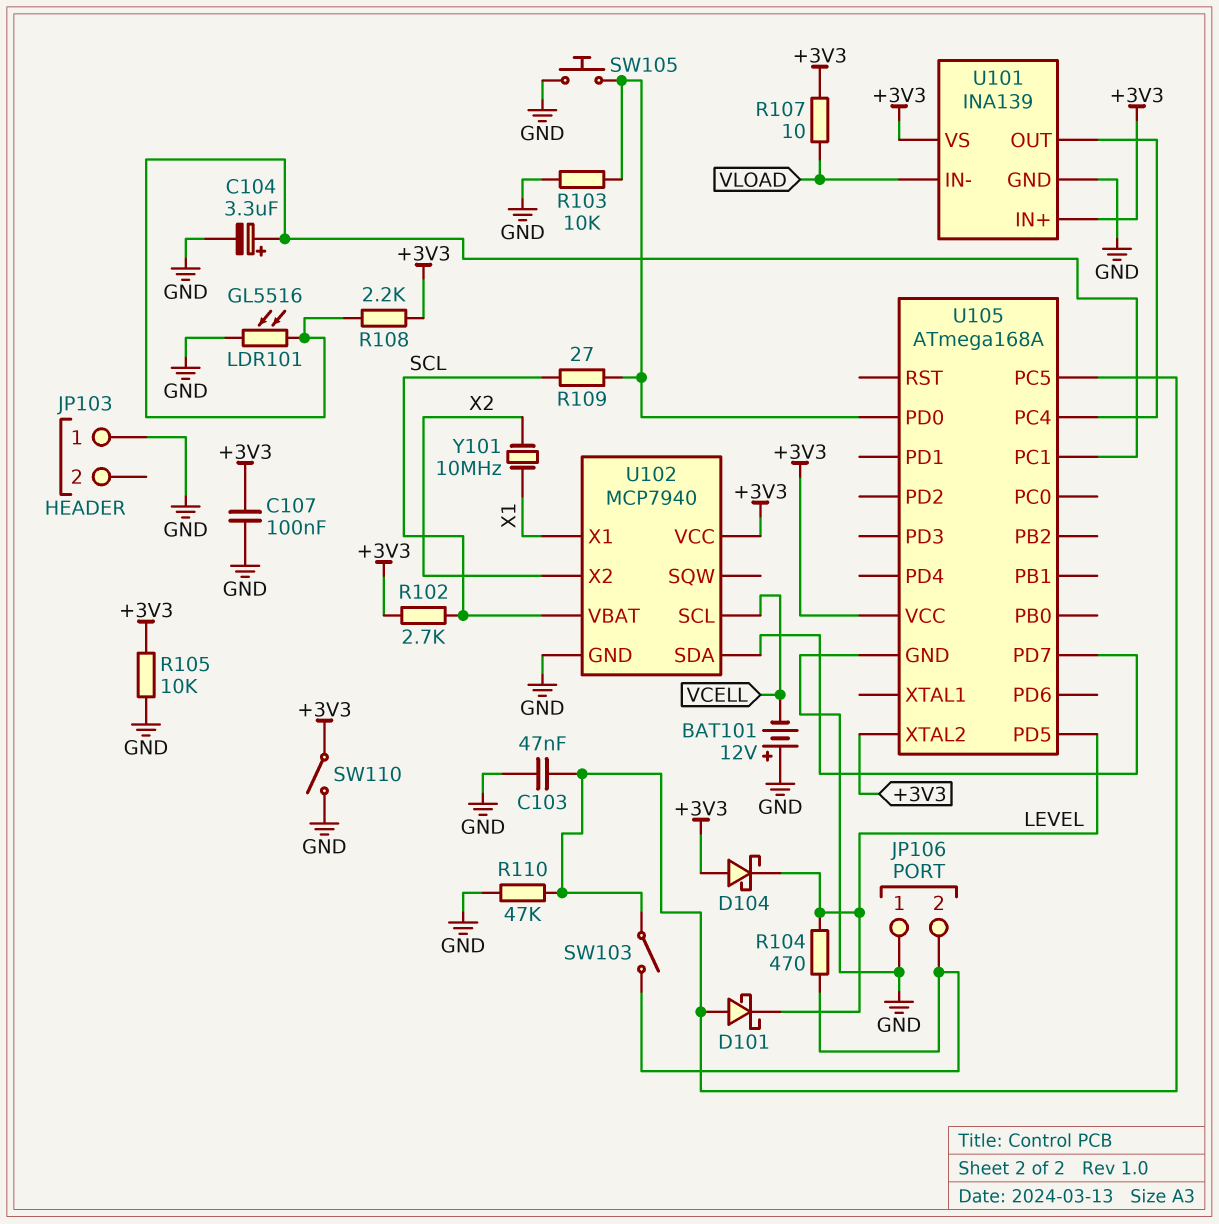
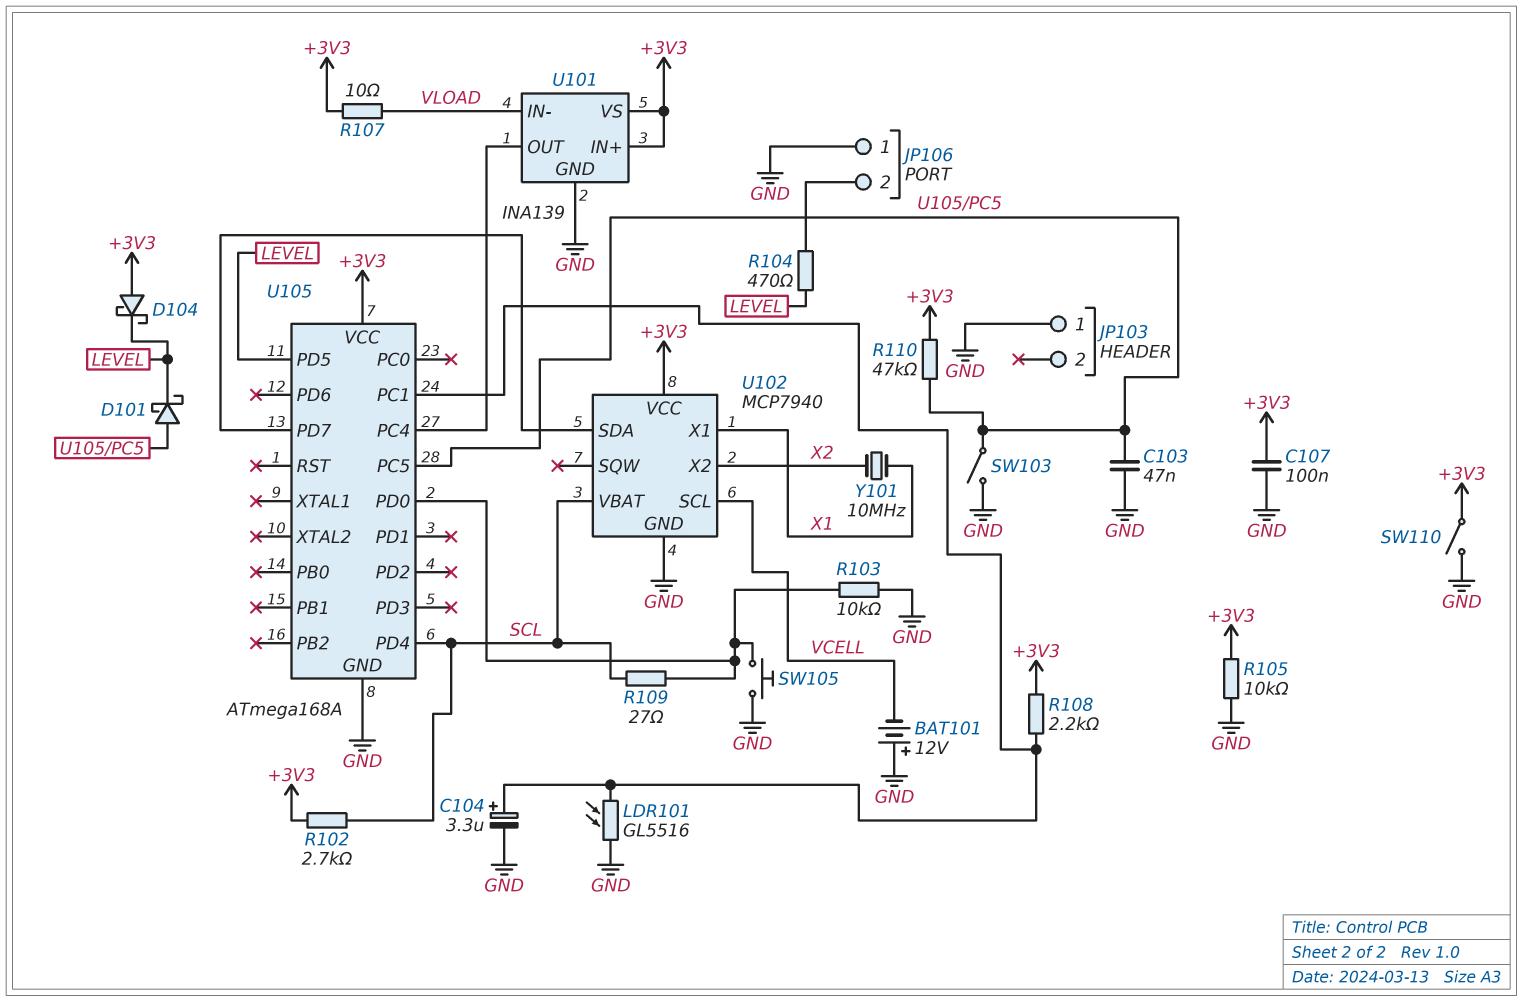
R110: 47k (GND, U105/PC5) -> 47k (+3V3, U105/PC5)
SW103: switch (JP106/2, U105/PC5) -> switch (GND, U105/PC5)
U105 pin PD4: none -> SCL
U105 pin XTAL2: +3V3 -> none

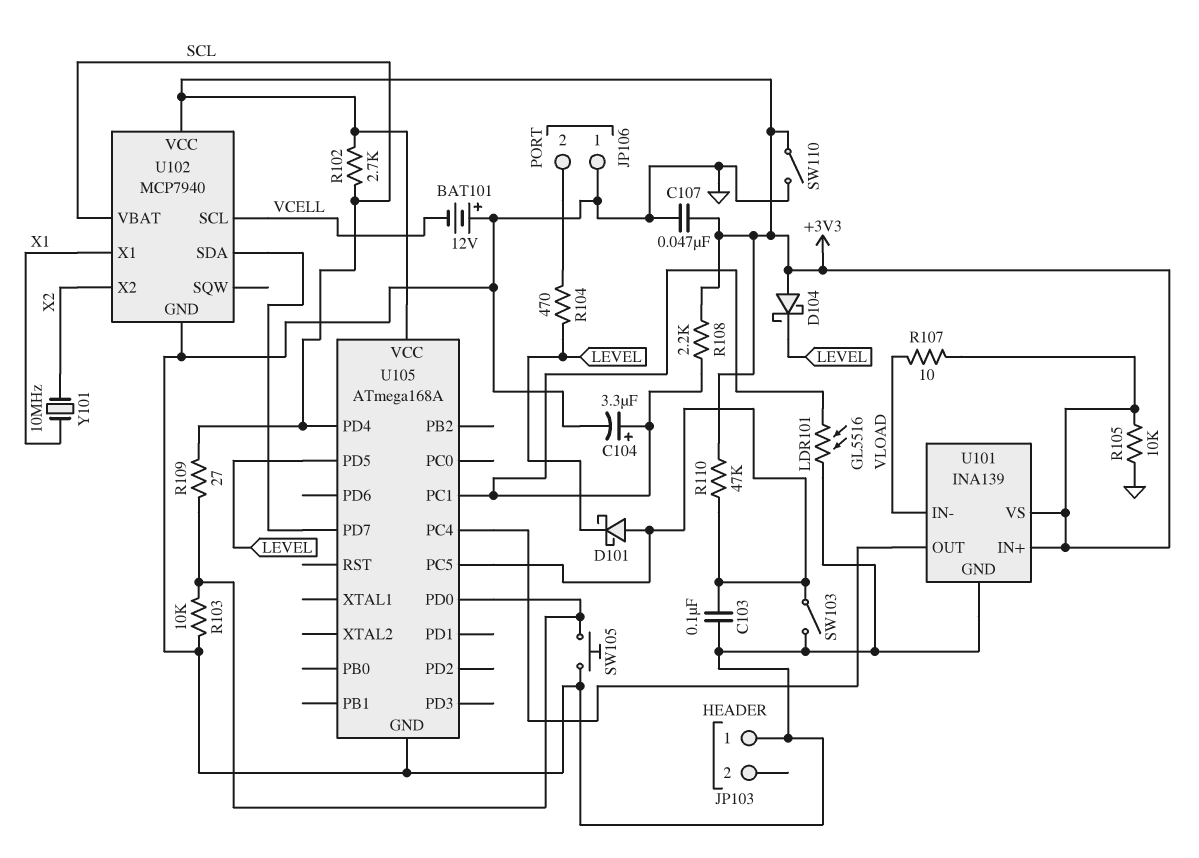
C103: 47nF (GND, U105/PC5) -> 100nF (GND, U105/PC5)
C107: 100nF (+3V3, GND) -> 47nF (+3V3, GND)

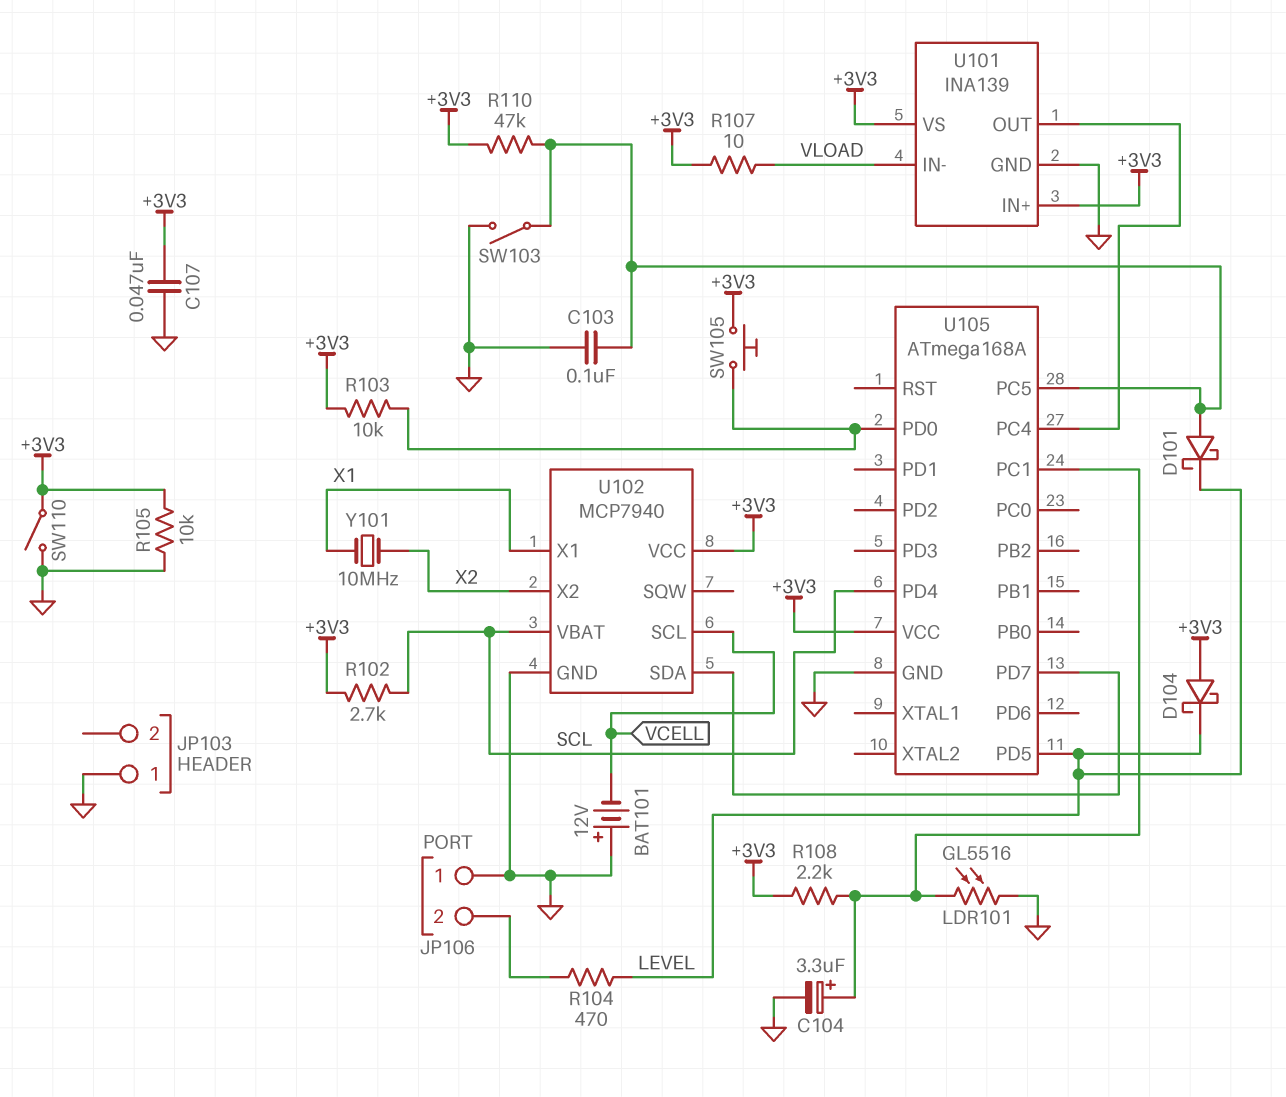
R103: 10k (GND, U105/PD0) -> 10k (+3V3, U105/PD0)
R109: 27 (SCL, U105/PD0) -> none
SW105: button (GND, U105/PD0) -> button (+3V3, U105/PD0)

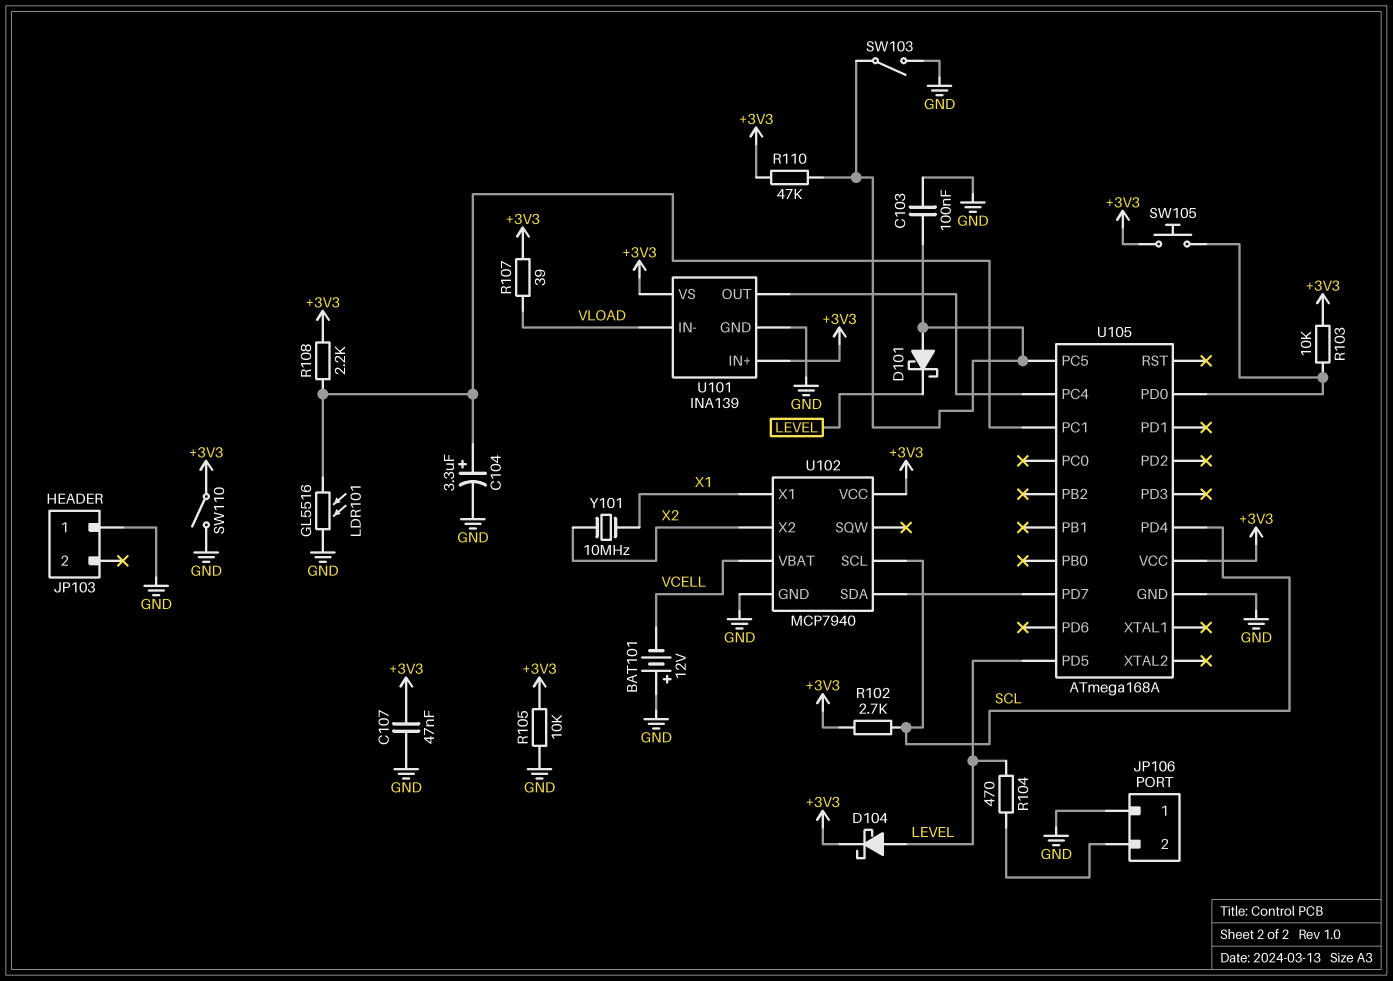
D104: schottky (A +3V3, K LEVEL) -> schottky (A LEVEL, K +3V3)
R107: 10 (+3V3, VLOAD) -> 39 (+3V3, VLOAD)
U102 pin SCL: VCELL -> SCL
U102 pin VBAT: SCL -> VCELL

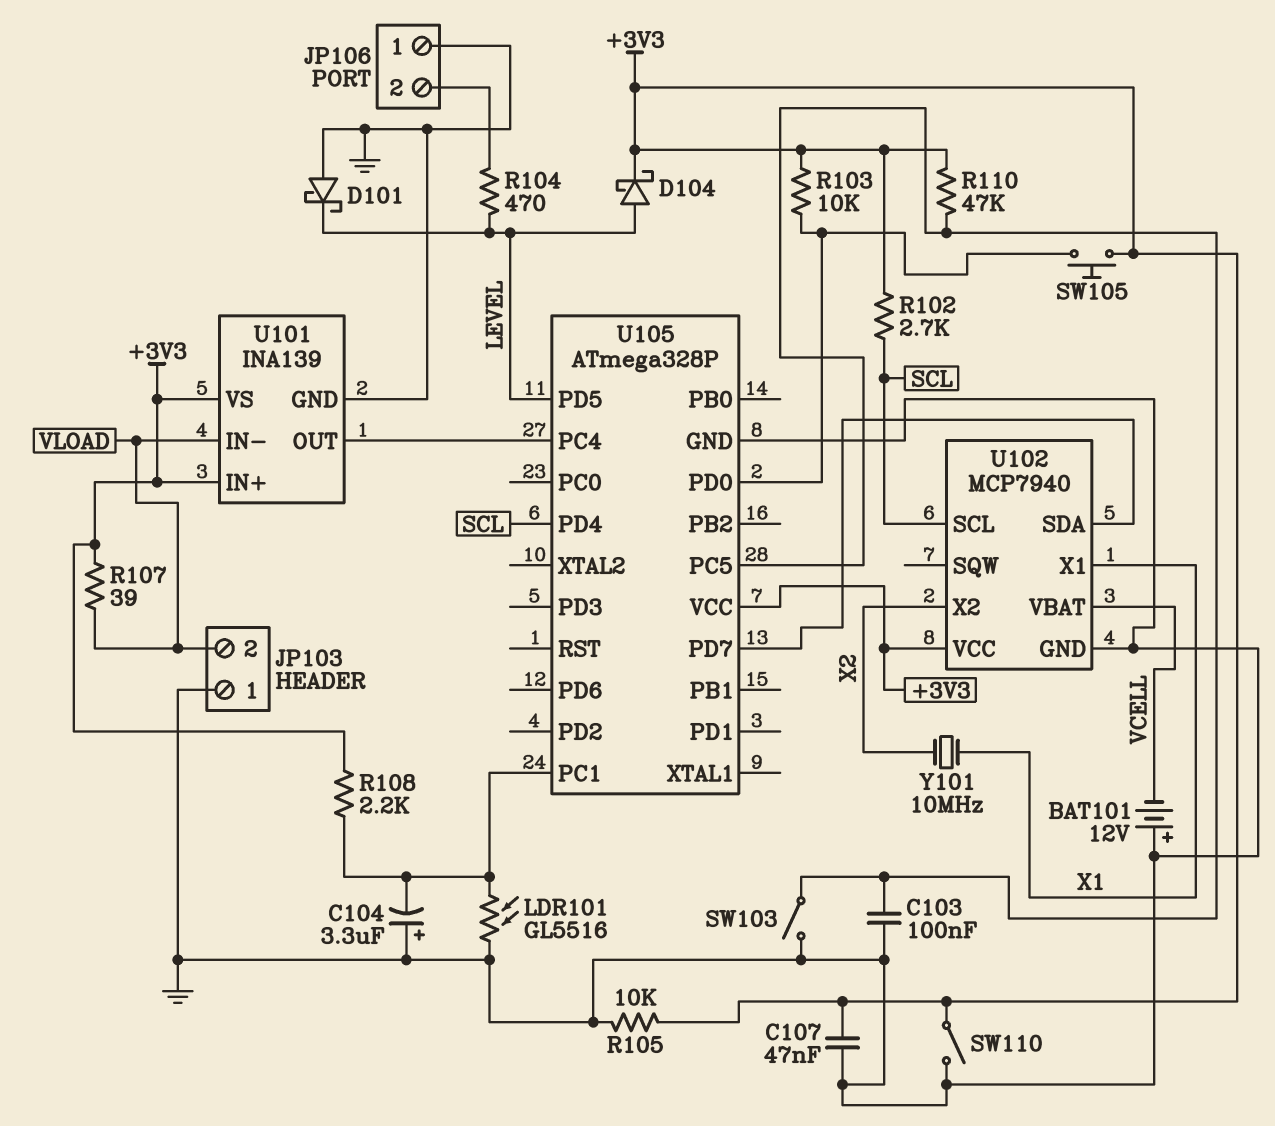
C104: 3.3uF (plus U105/PC1, minus GND) -> 3.3uF (plus GND, minus U105/PC1)
D101: schottky (A U105/PC5, K LEVEL) -> schottky (A GND, K LEVEL)
JP103 pin 2: none -> VLOAD
U105: ATmega168A -> ATmega328P

